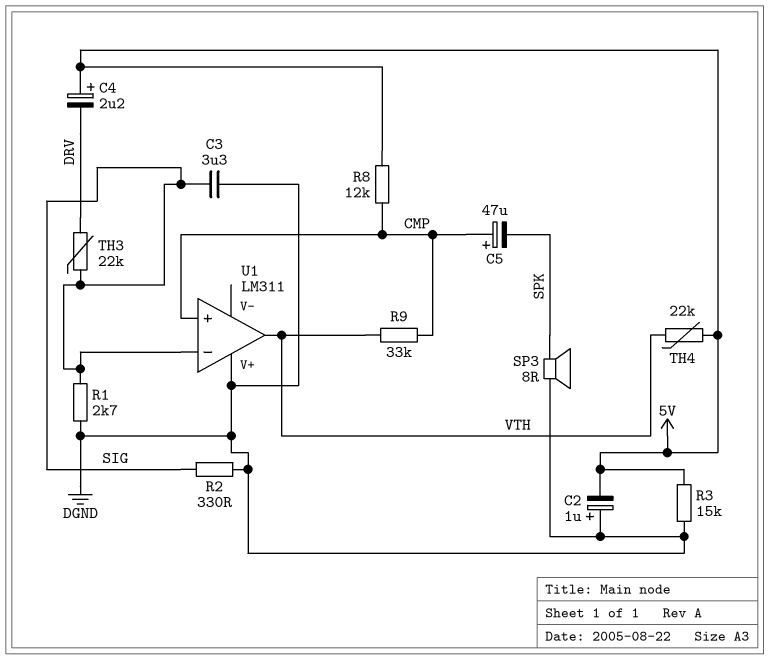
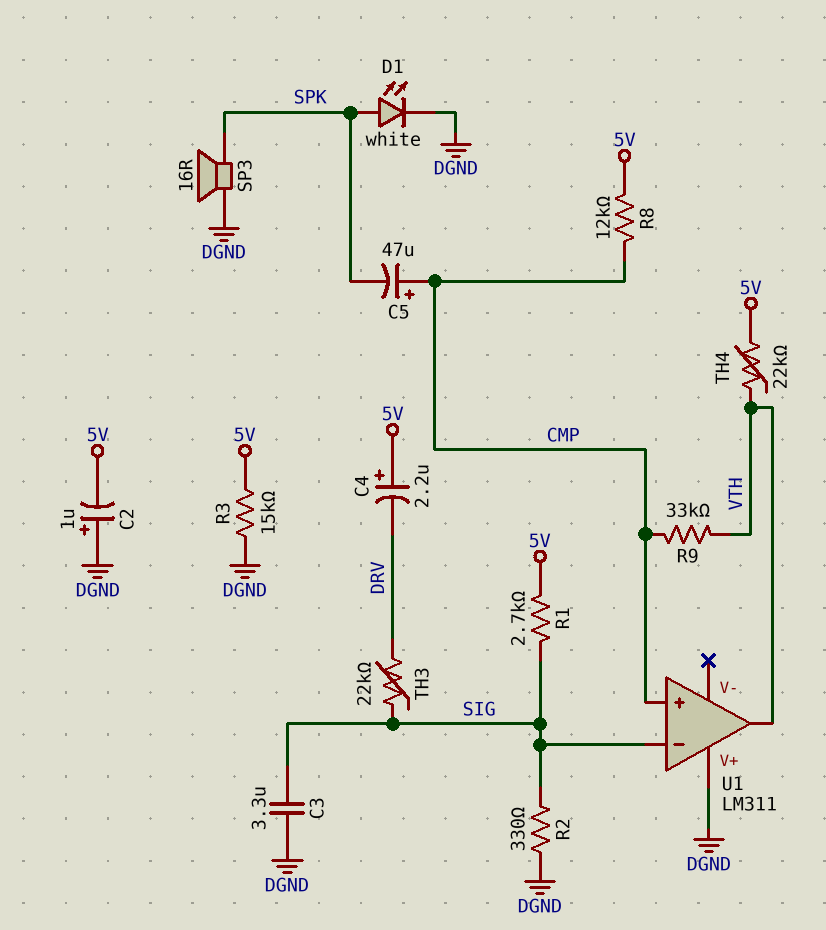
D1: none -> LED white (A SPK, K DGND)
R1: 2.7k (DGND, SIG) -> 2.7k (5V, SIG)
SP3: speaker 8R (DGND, SPK) -> speaker 16R (DGND, SPK)

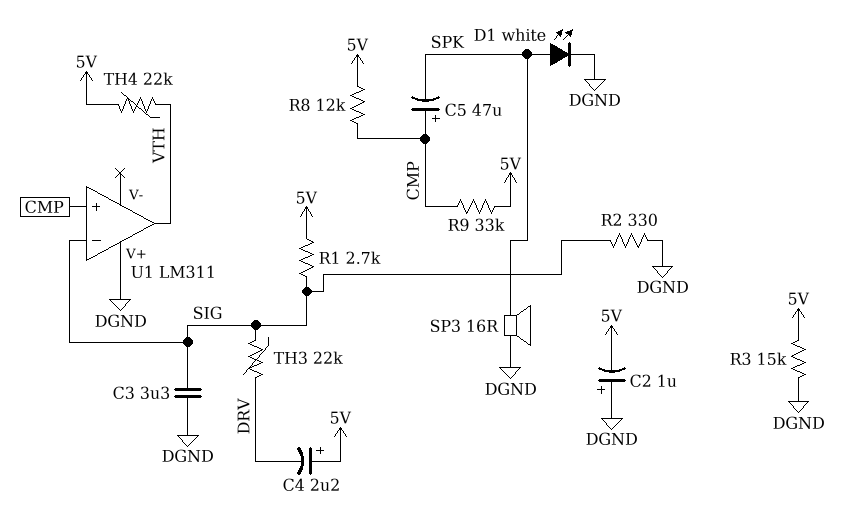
R9: 33k (CMP, VTH) -> 33k (5V, CMP)

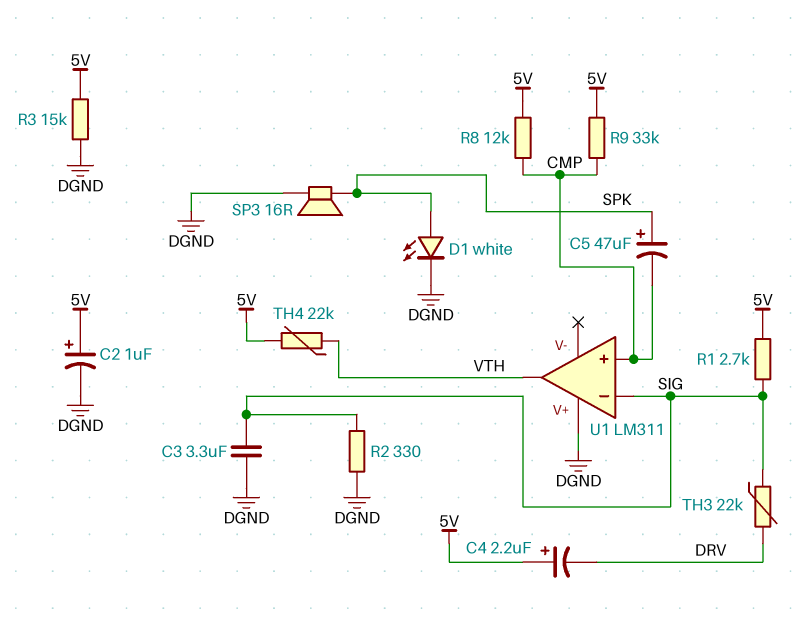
C2: 1uF (plus DGND, minus 5V) -> 1uF (plus 5V, minus DGND)
C5: 47uF (plus CMP, minus SPK) -> 47uF (plus SPK, minus CMP)

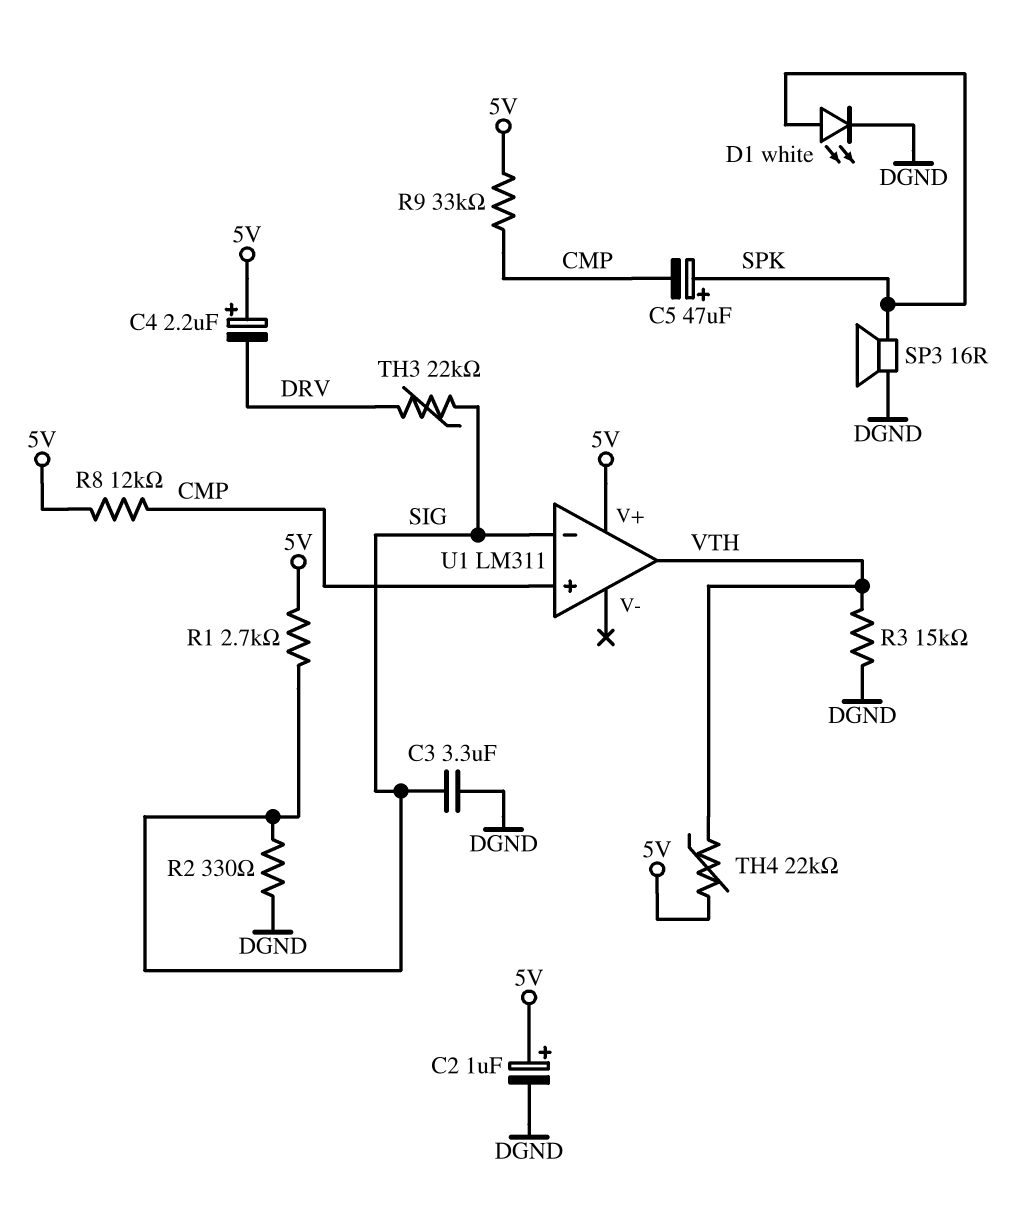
R3: 15k (5V, DGND) -> 15k (DGND, VTH)
U1 pin V+: DGND -> 5V

